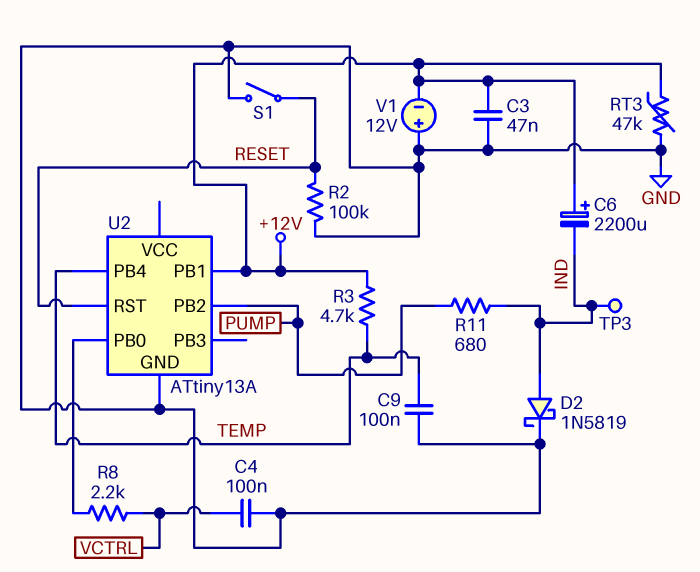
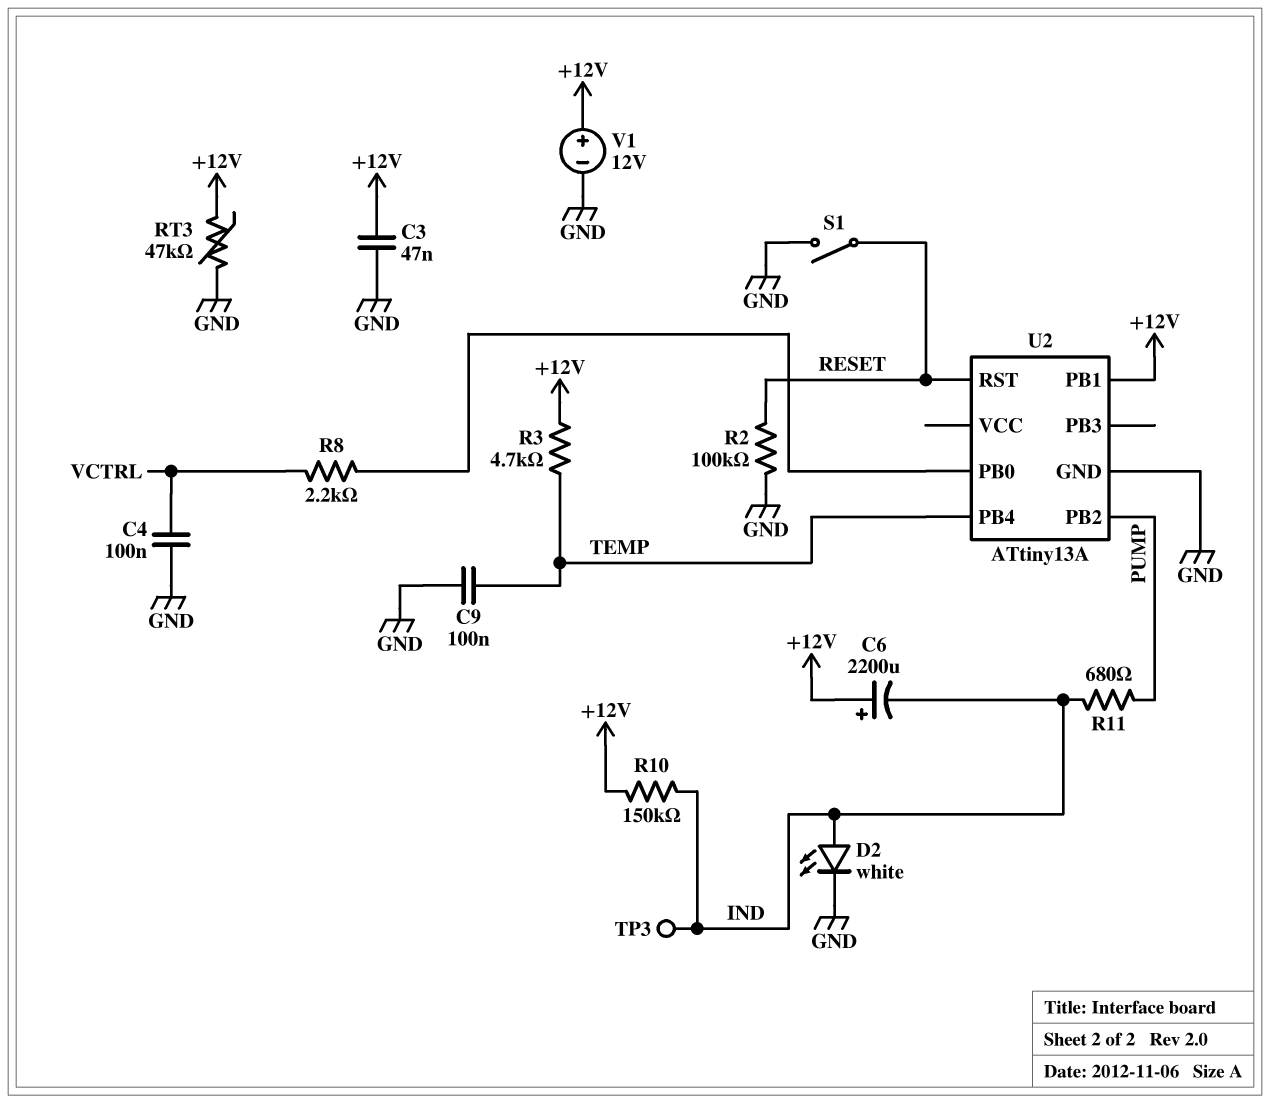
D2: schottky 1N5819 (A IND, K GND) -> LED white (A IND, K GND)
R10: none -> 150k (+12V, IND)
V1: 12V (plus GND, minus +12V) -> 12V (plus +12V, minus GND)

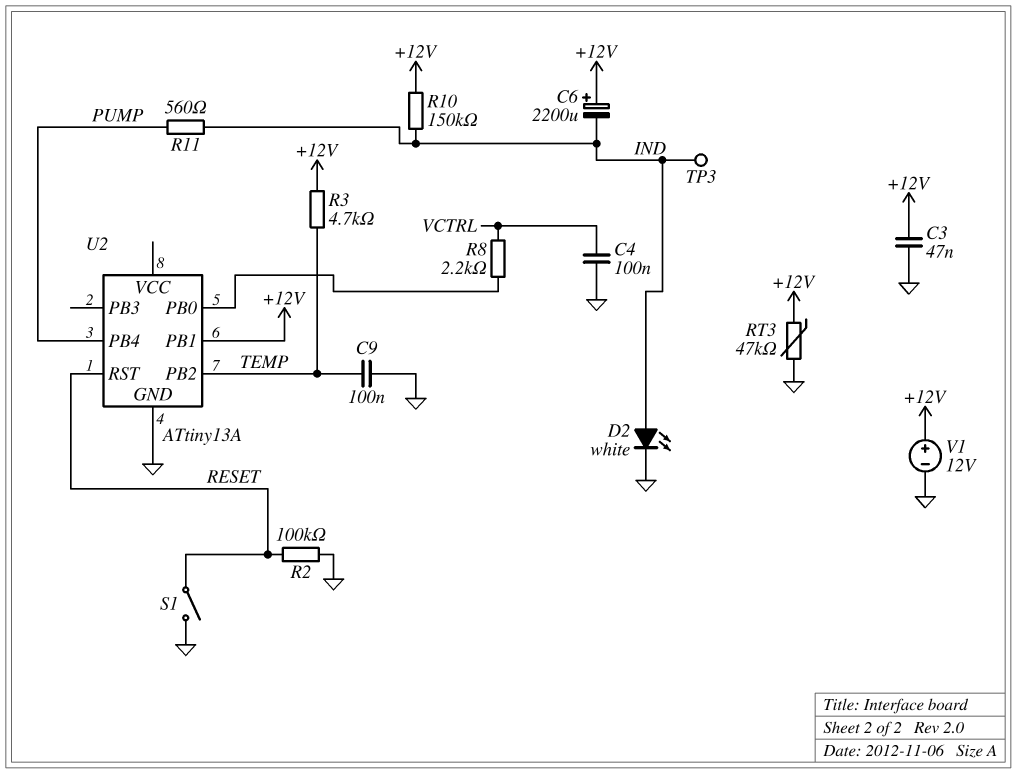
R11: 680 (IND, PUMP) -> 560 (IND, PUMP)
U2 pin PB2: PUMP -> TEMP
U2 pin PB4: TEMP -> PUMP

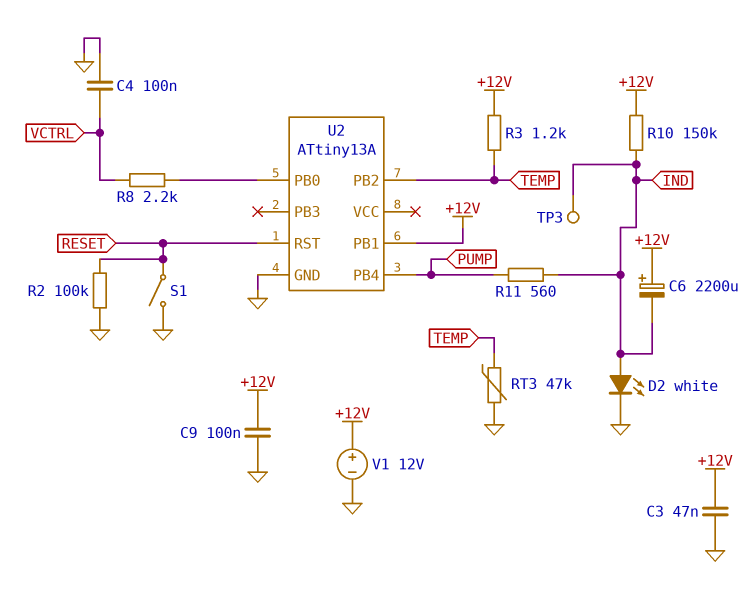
C9: 100nF (GND, TEMP) -> 100nF (+12V, GND)
R3: 4.7k (+12V, TEMP) -> 1.2k (+12V, TEMP)
RT3: 47k (+12V, GND) -> 47k (GND, TEMP)

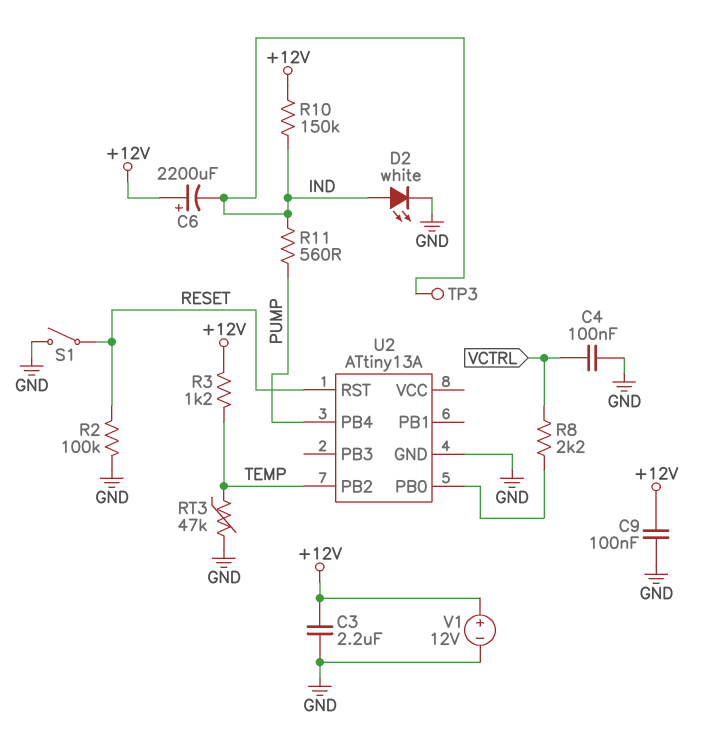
C3: 47nF (+12V, GND) -> 2.2uF (+12V, GND)
U2 pin PB1: +12V -> none

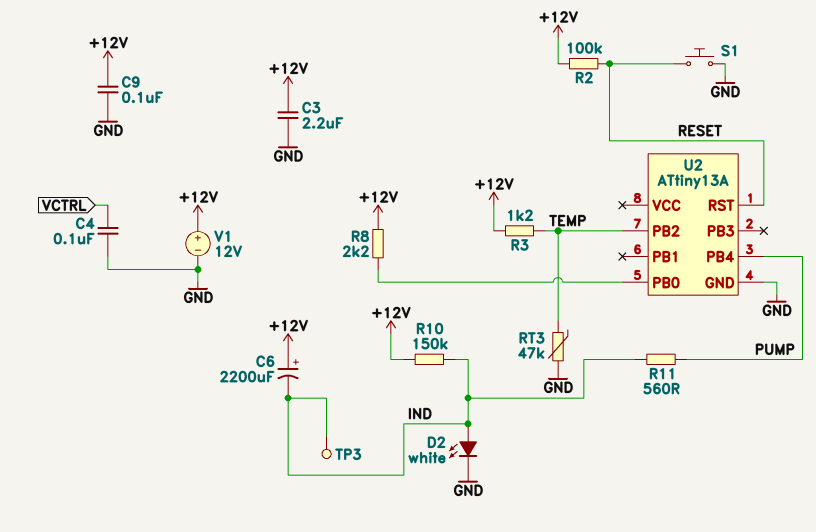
R2: 100k (GND, RESET) -> 100k (+12V, RESET)
R8: 2.2k (U2/PB0, VCTRL) -> 2.2k (+12V, U2/PB0)
S1: switch (GND, RESET) -> button (GND, RESET)

